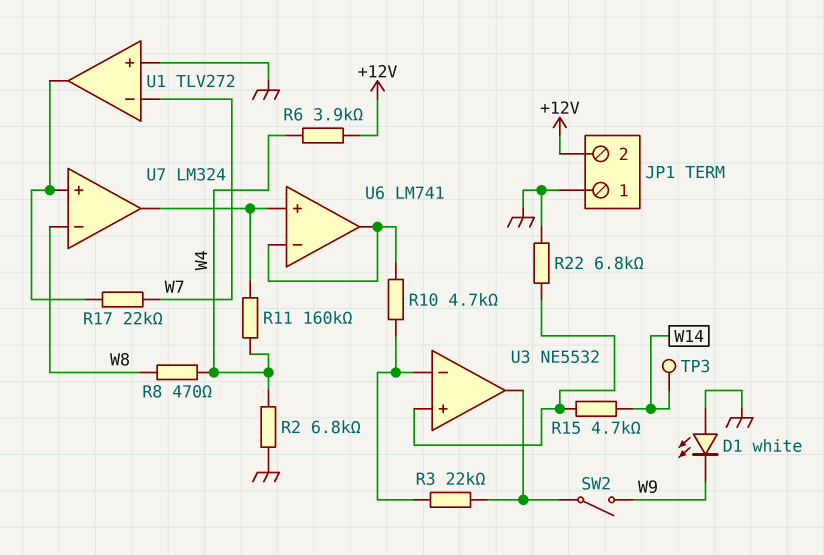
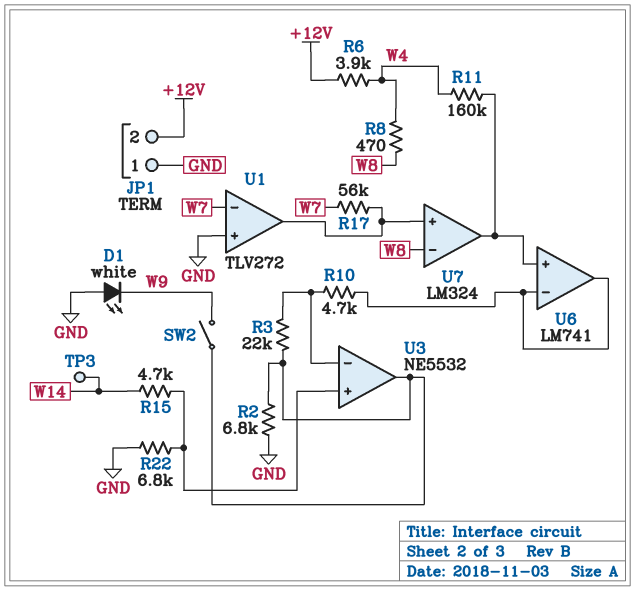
R2: 6.8k (GND, W4) -> 6.8k (GND, U3/out)
R17: 22k (U1/out, W7) -> 56k (U1/out, W7)

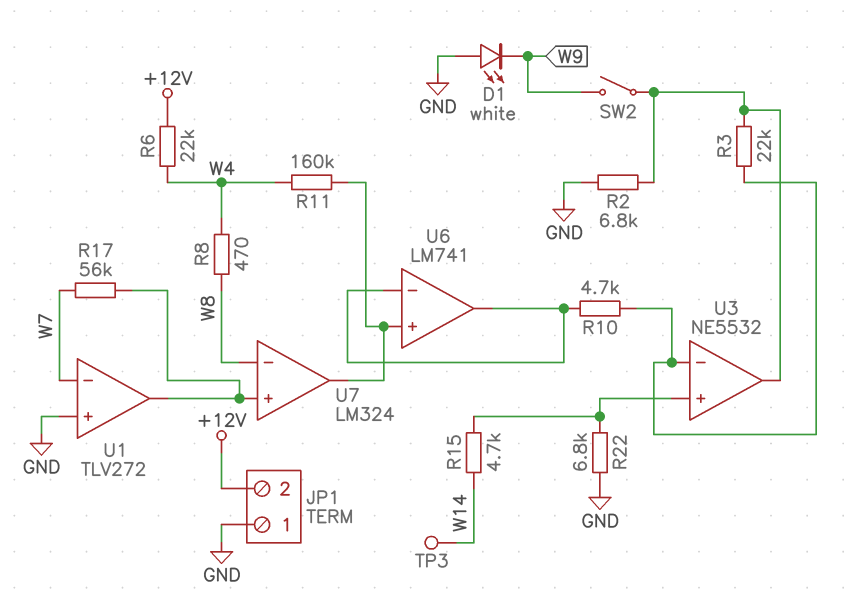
R6: 3.9k (+12V, W4) -> 22k (+12V, W4)

